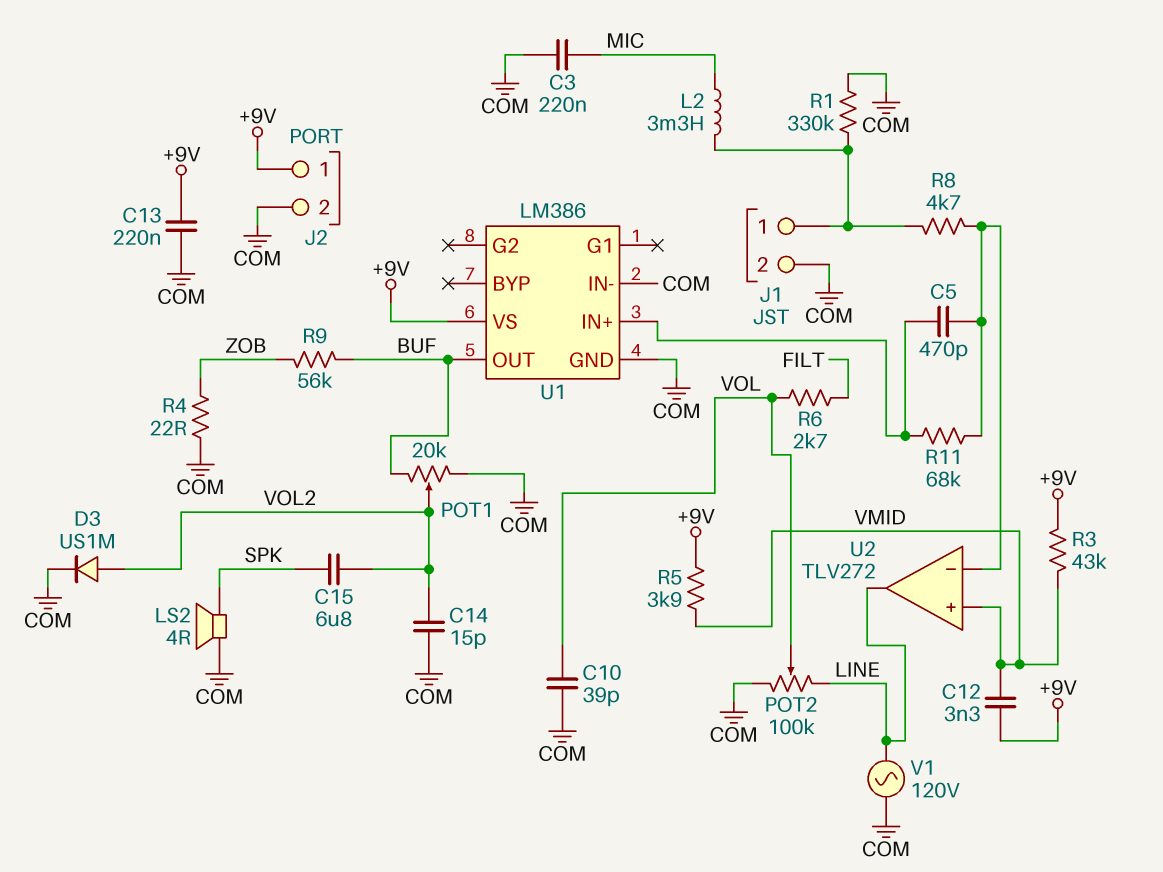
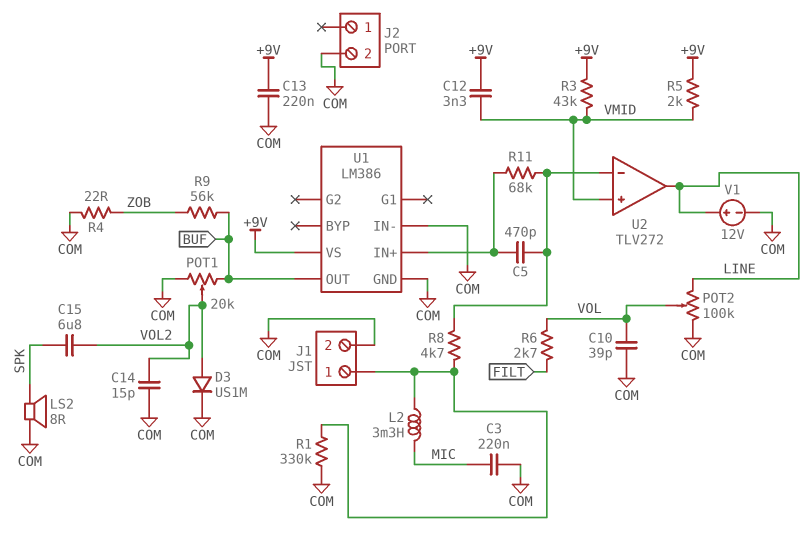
J2 pin 1: +9V -> none
LS2: speaker 4R (COM, SPK) -> speaker 8R (COM, SPK)
R5: 3.9k (+9V, VMID) -> 2k (+9V, VMID)
V1: AC 120V (COM, LINE) -> 12V (plus LINE, minus COM)

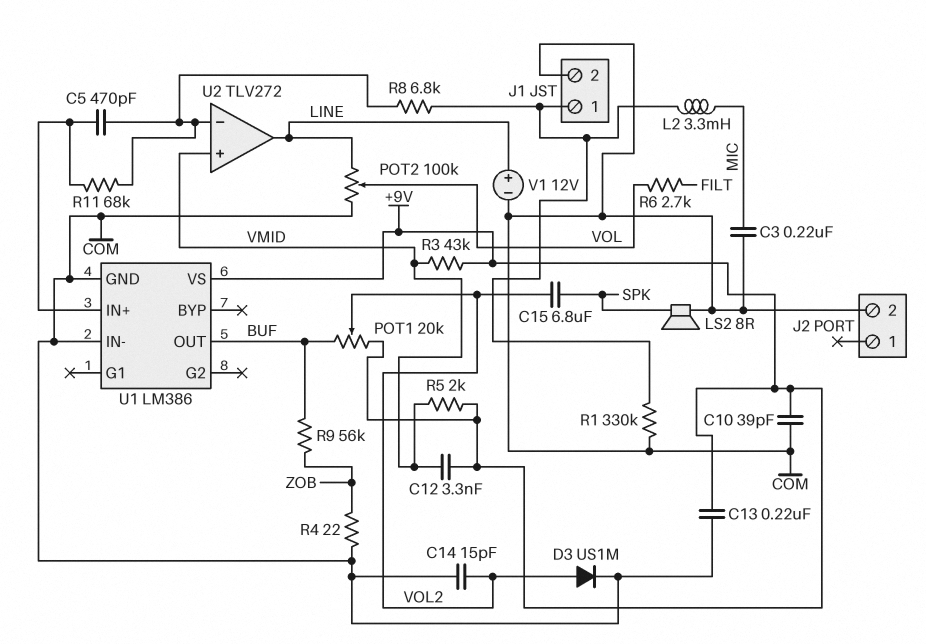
C10: 39pF (COM, VOL) -> 39pF (+9V, COM)
POT1: 20k (BUF, COM, wiper VOL2) -> 20k (+9V, BUF, wiper VOL2)
R8: 4.7k (J1/1, U2/in-) -> 6.8k (J1/1, U2/in-)

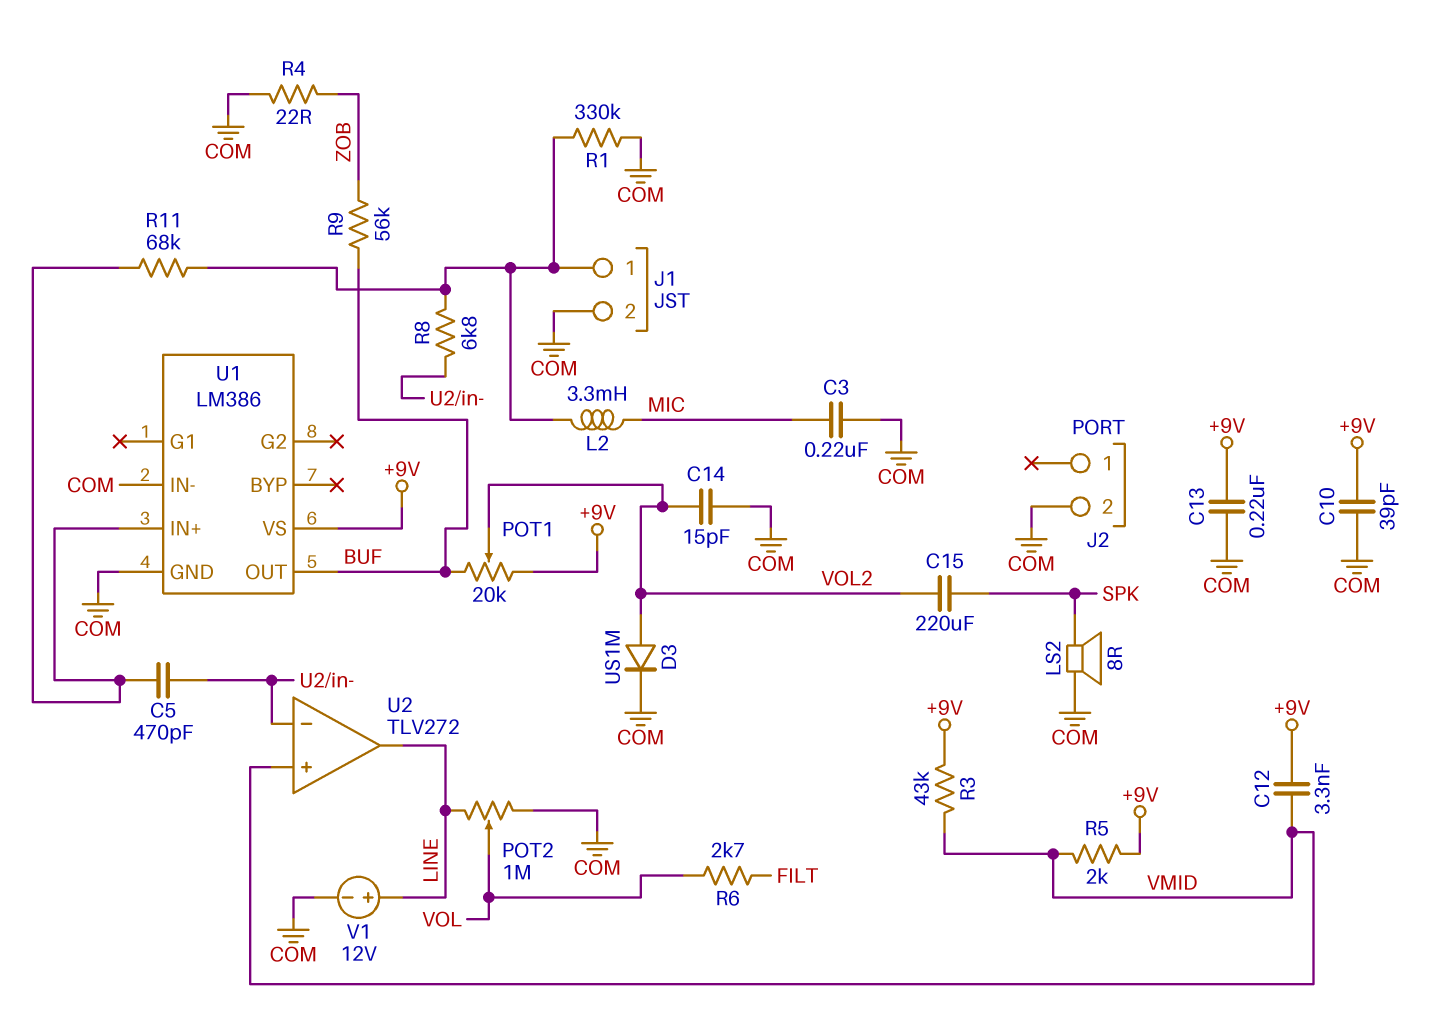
C15: 6.8uF (SPK, VOL2) -> 220uF (SPK, VOL2)
POT2: 100k (COM, LINE, wiper VOL) -> 1M (COM, LINE, wiper VOL)
R11: 68k (U1/IN+, U2/in-) -> 68k (J1/1, U1/IN+)

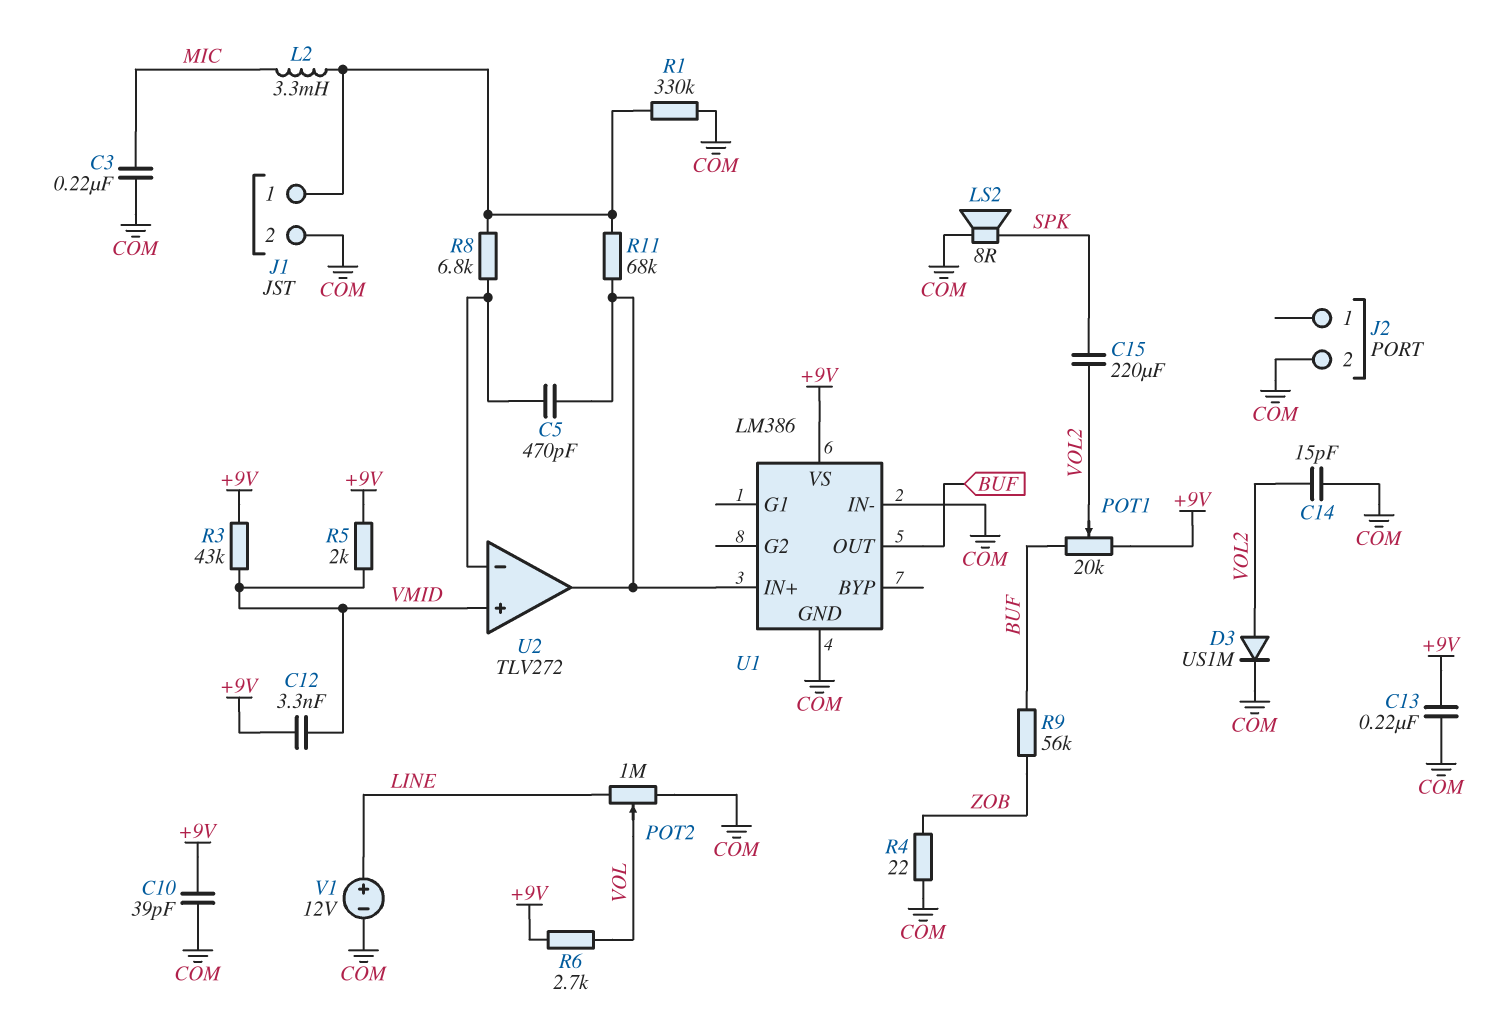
R6: 2.7k (FILT, VOL) -> 2.7k (+9V, VOL)
U2 pin out: LINE -> U1/IN+

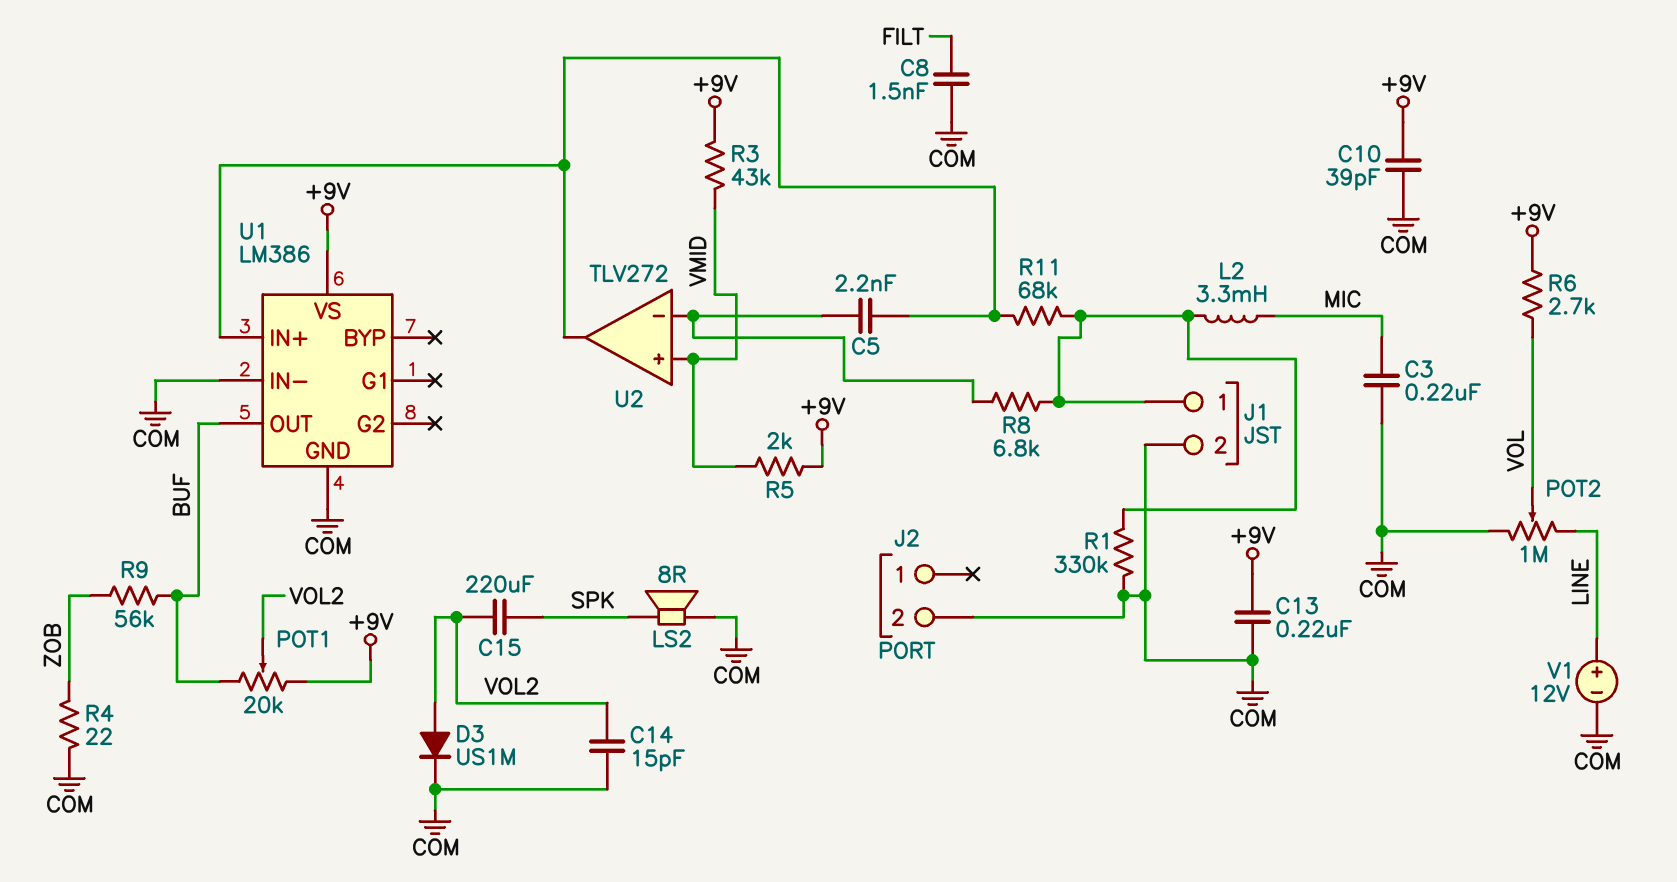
C5: 470pF (U1/IN+, U2/in-) -> 2.2nF (U1/IN+, U2/in-)
C8: none -> 1.5nF (COM, FILT)
C12: 3.3nF (+9V, VMID) -> none

